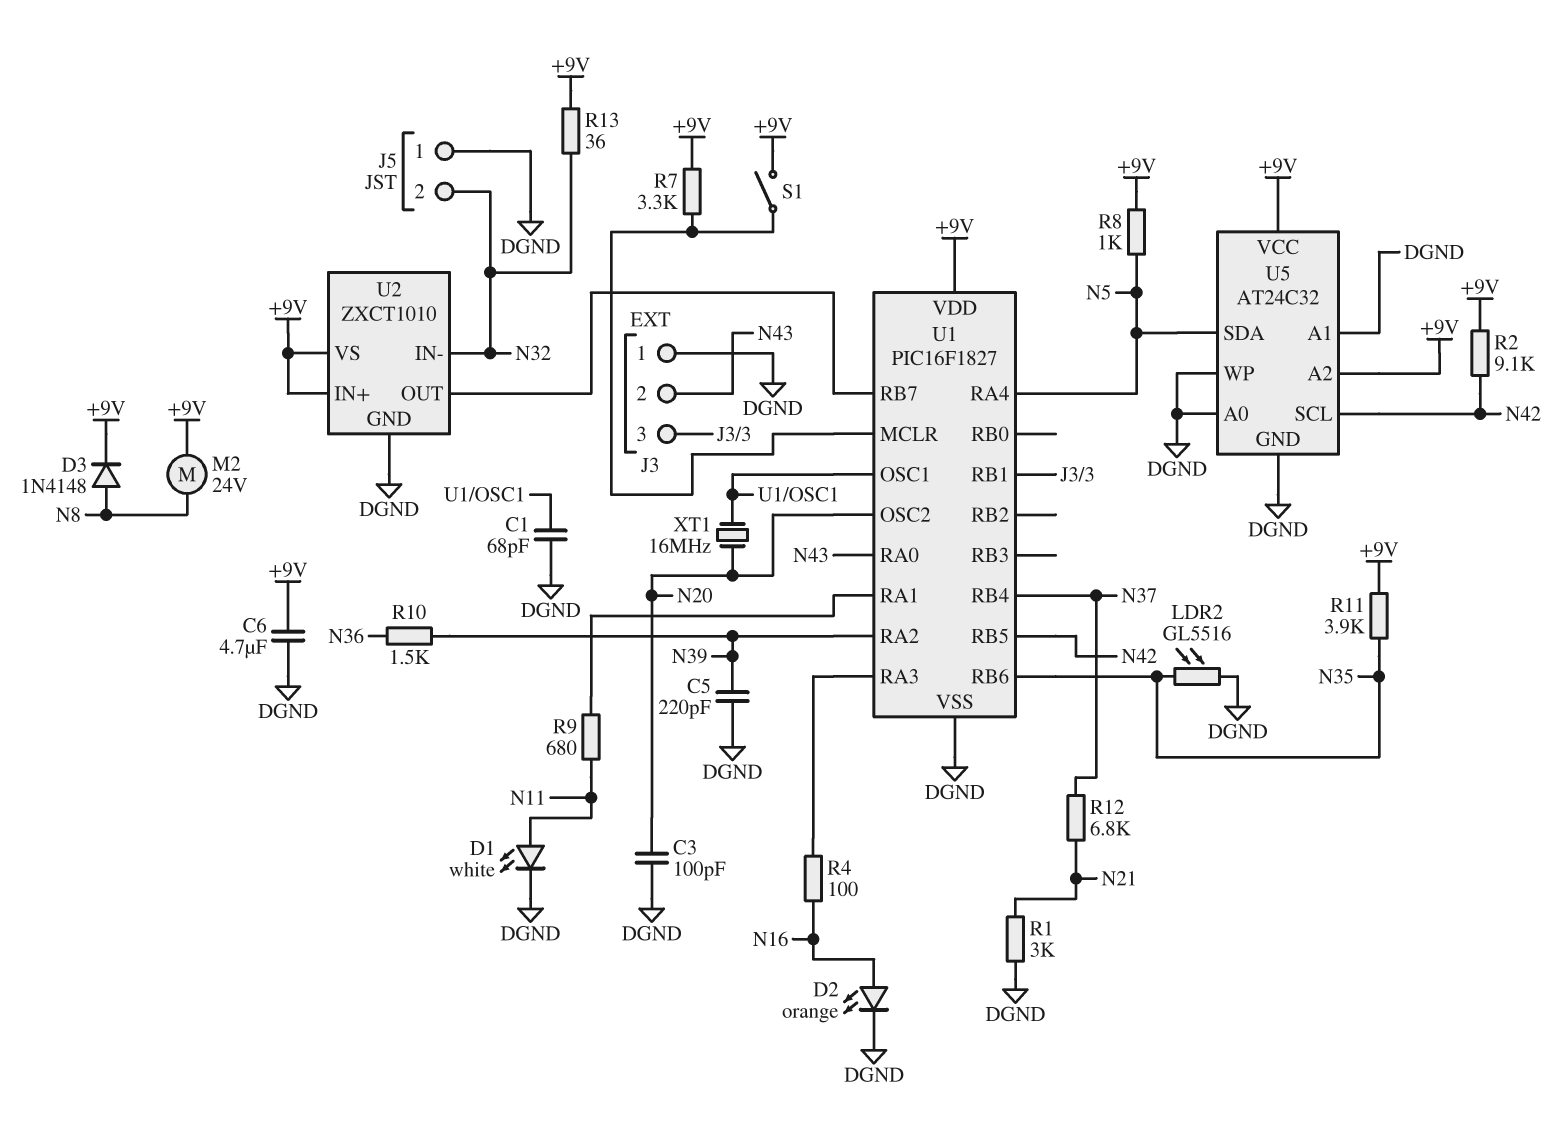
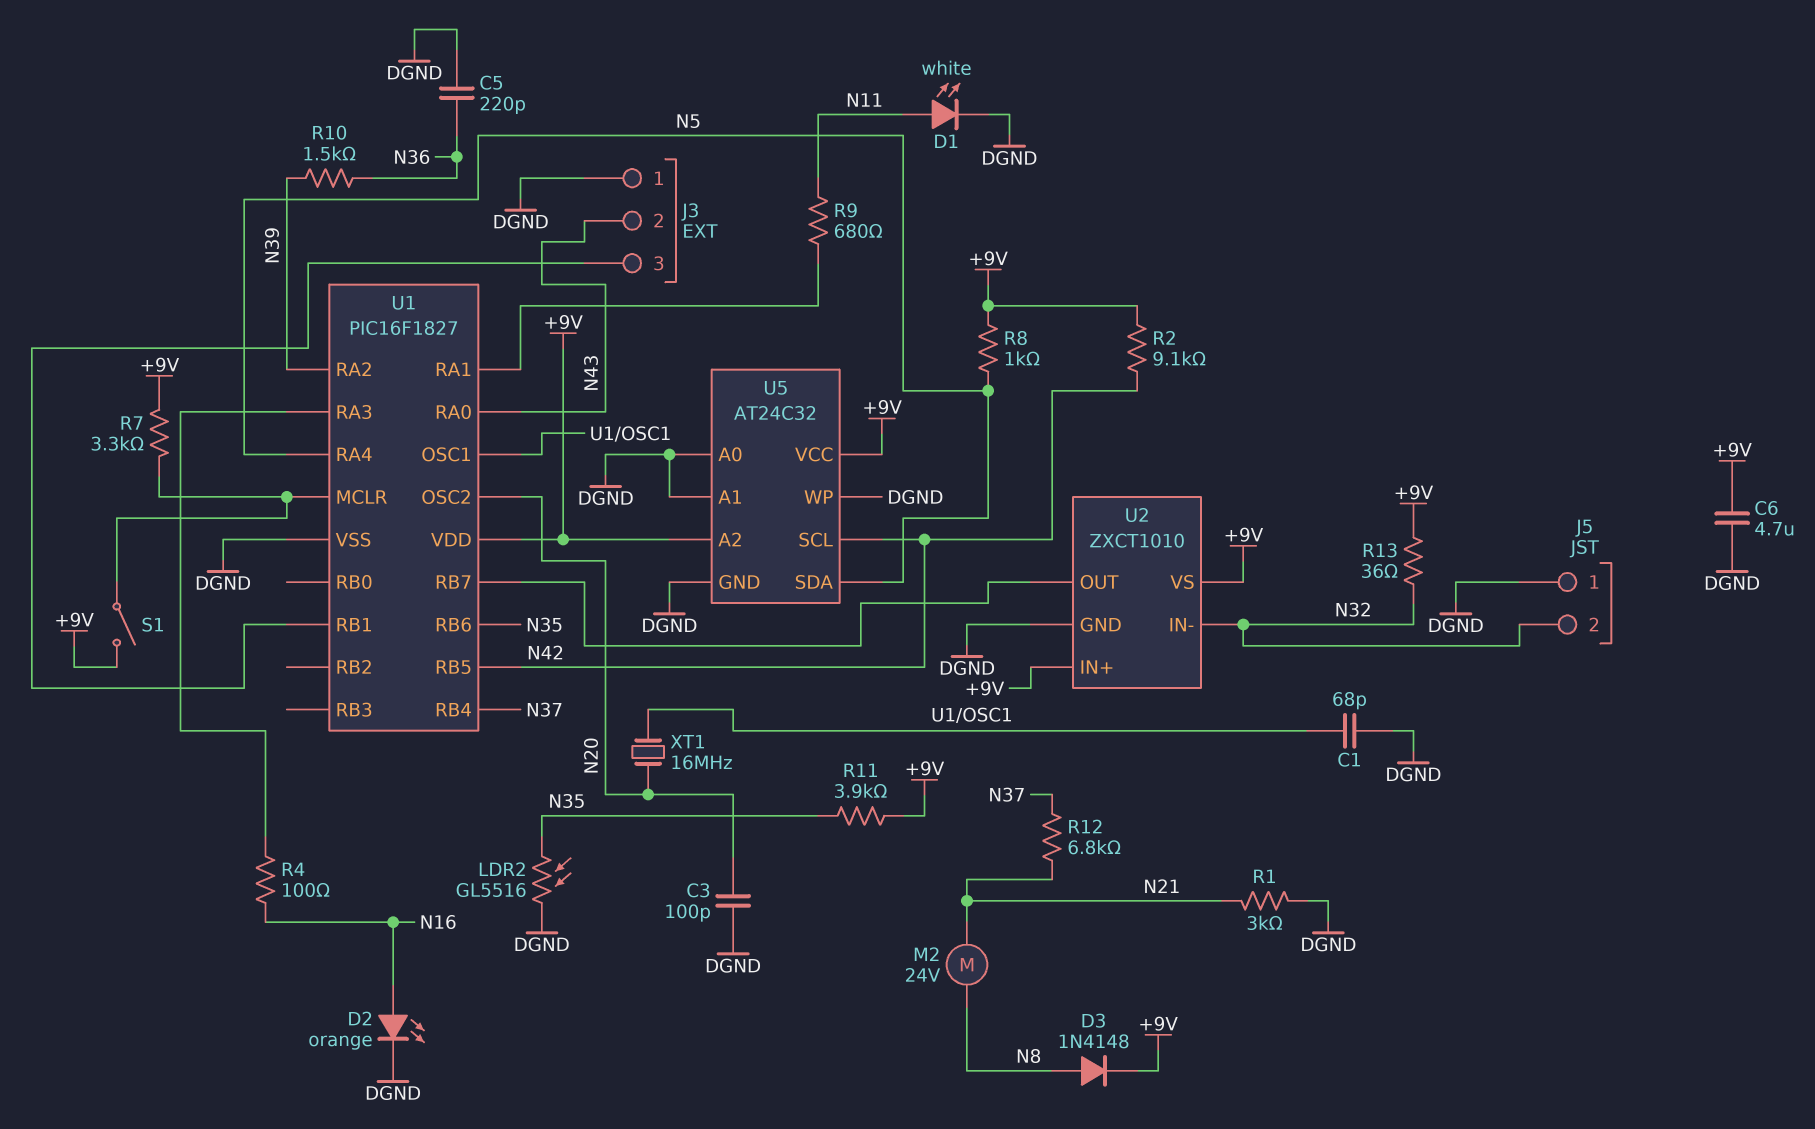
C5: 220pF (DGND, N39) -> 220pF (DGND, N36)
M2: motor 24V (+9V, N8) -> motor 24V (N8, N21)

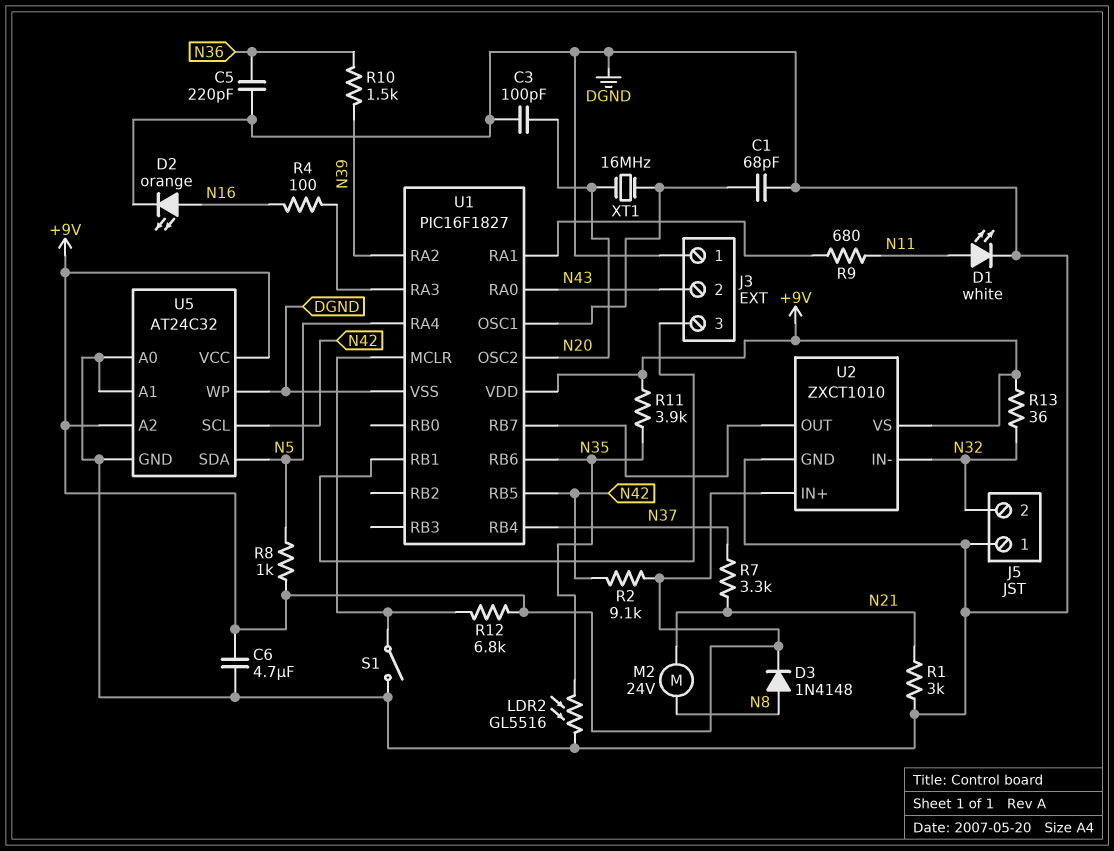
R7: 3.3k (+9V, U1/MCLR) -> 3.3k (N21, N37)
R12: 6.8k (N21, N37) -> 6.8k (+9V, U1/MCLR)
S1: switch (+9V, U1/MCLR) -> switch (DGND, U1/MCLR)

